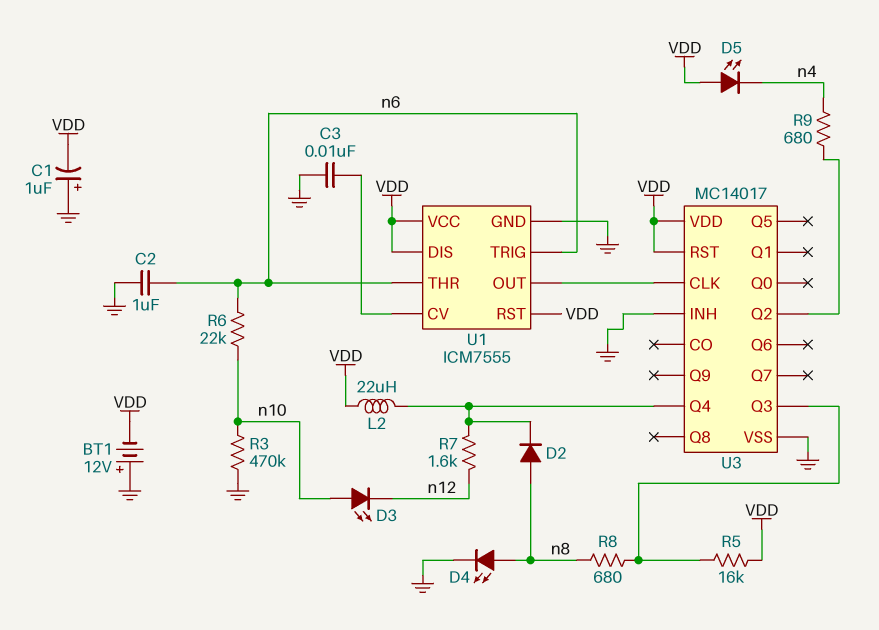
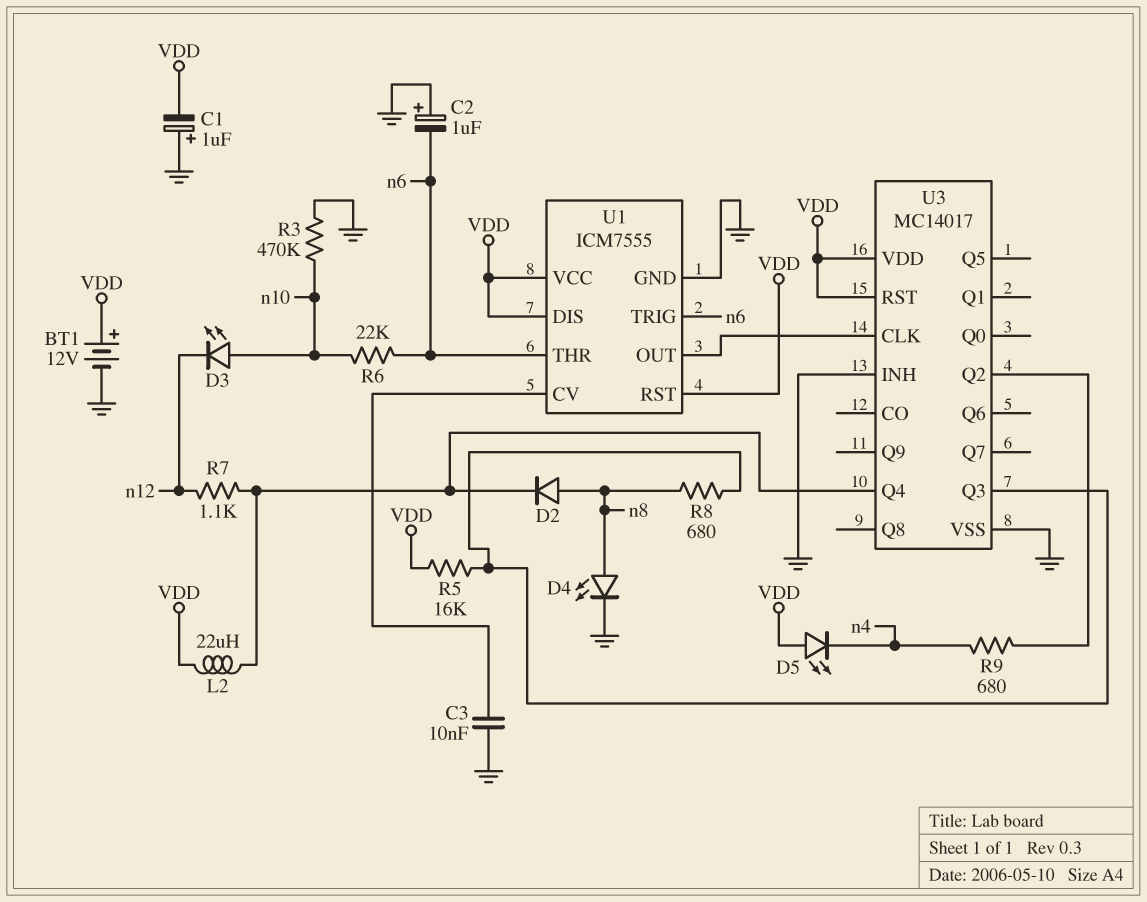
BT1: 12V (plus GND, minus VDD) -> 12V (plus VDD, minus GND)
C2: 1uF (GND, n6) -> 1uF (plus GND, minus n6)
R7: 1.6k (U3/Q4, n12) -> 1.1k (U3/Q4, n12)

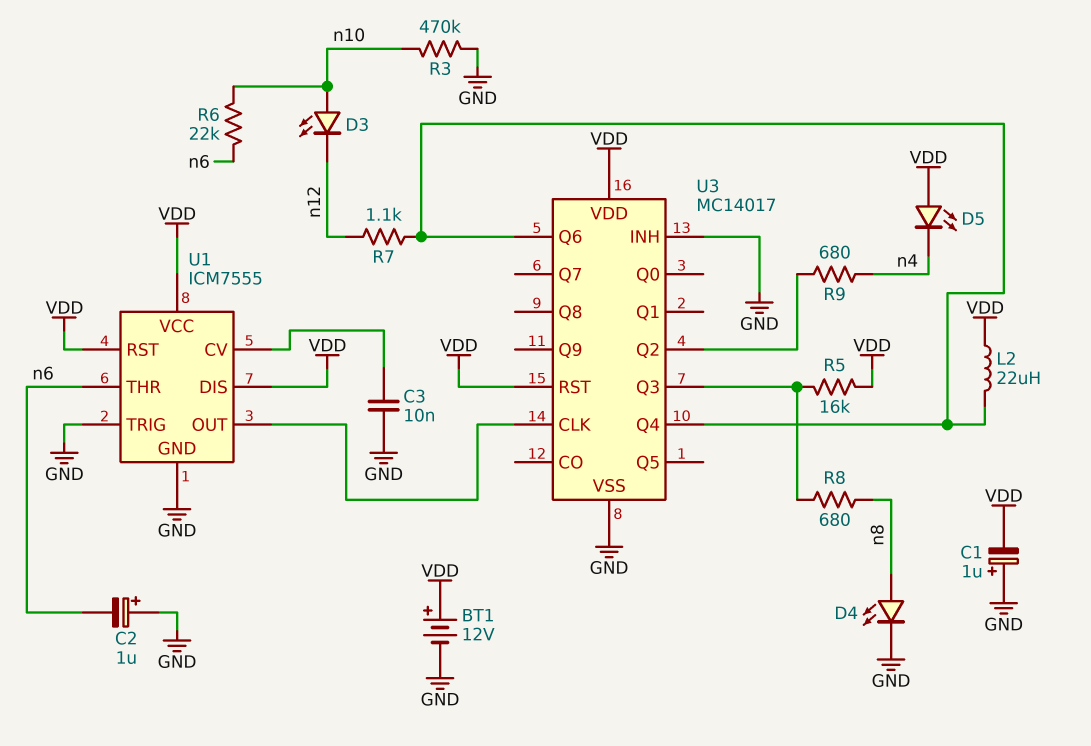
D2: diode (A n8, K U3/Q4) -> none
U1 pin TRIG: n6 -> GND
U3 pin Q6: none -> U3/Q4

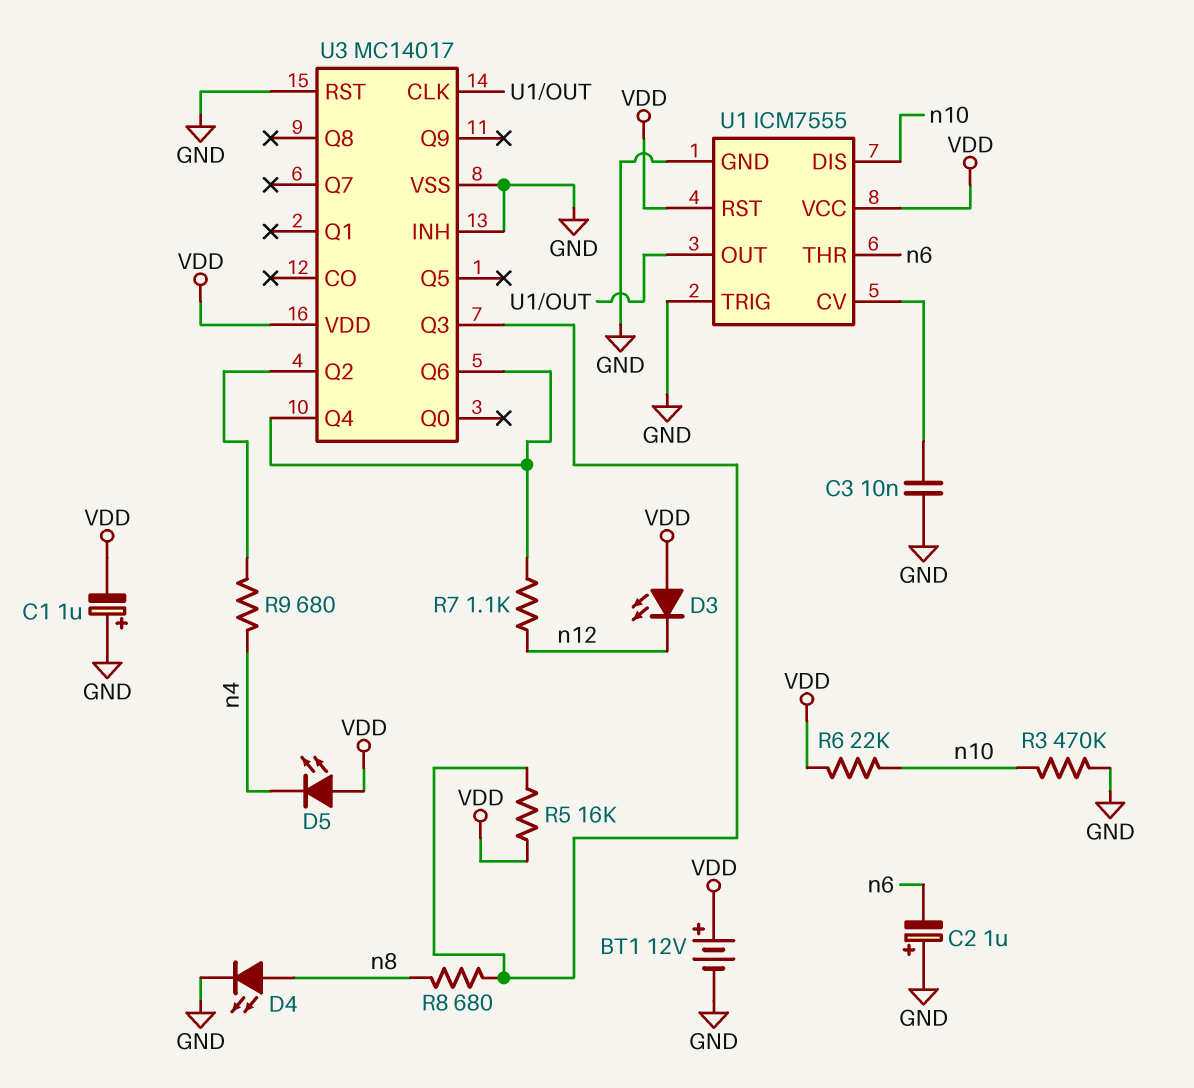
D3: LED (A n10, K n12) -> LED (A VDD, K n12)
L2: 22uH (U3/Q4, VDD) -> none
R6: 22k (n6, n10) -> 22k (VDD, n10)
U1 pin DIS: VDD -> n10
U3 pin RST: VDD -> GND

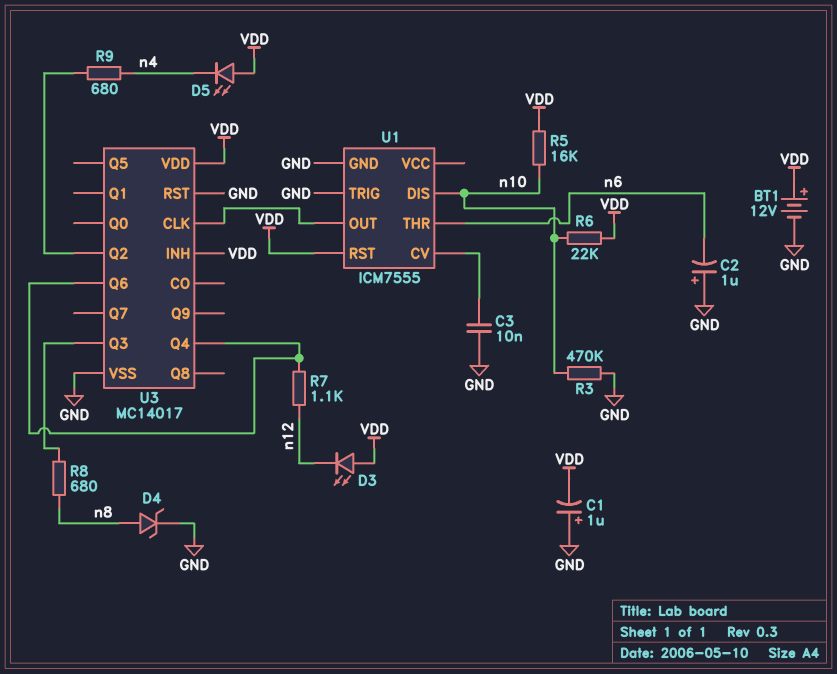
D4: LED (A n8, K GND) -> zener (A n8, K GND)
R5: 16k (U3/Q3, VDD) -> 16k (VDD, n10)
U1 pin VCC: VDD -> none
U3 pin INH: GND -> VDD

